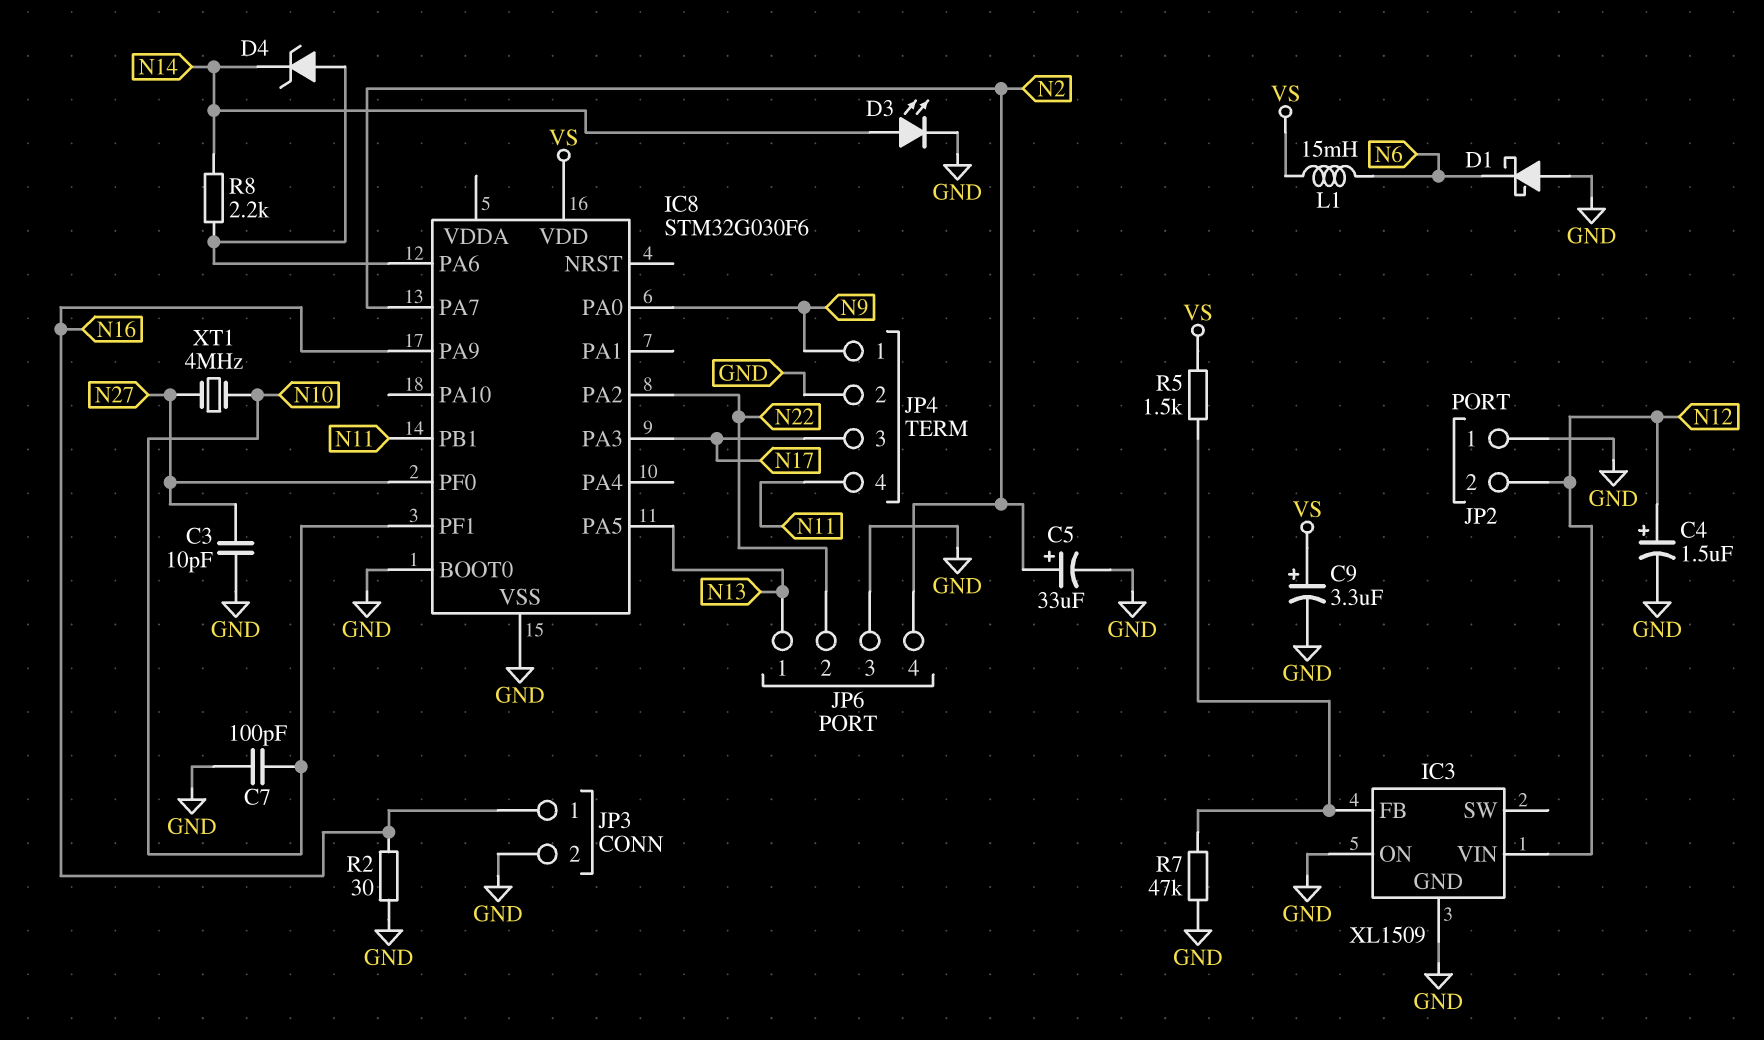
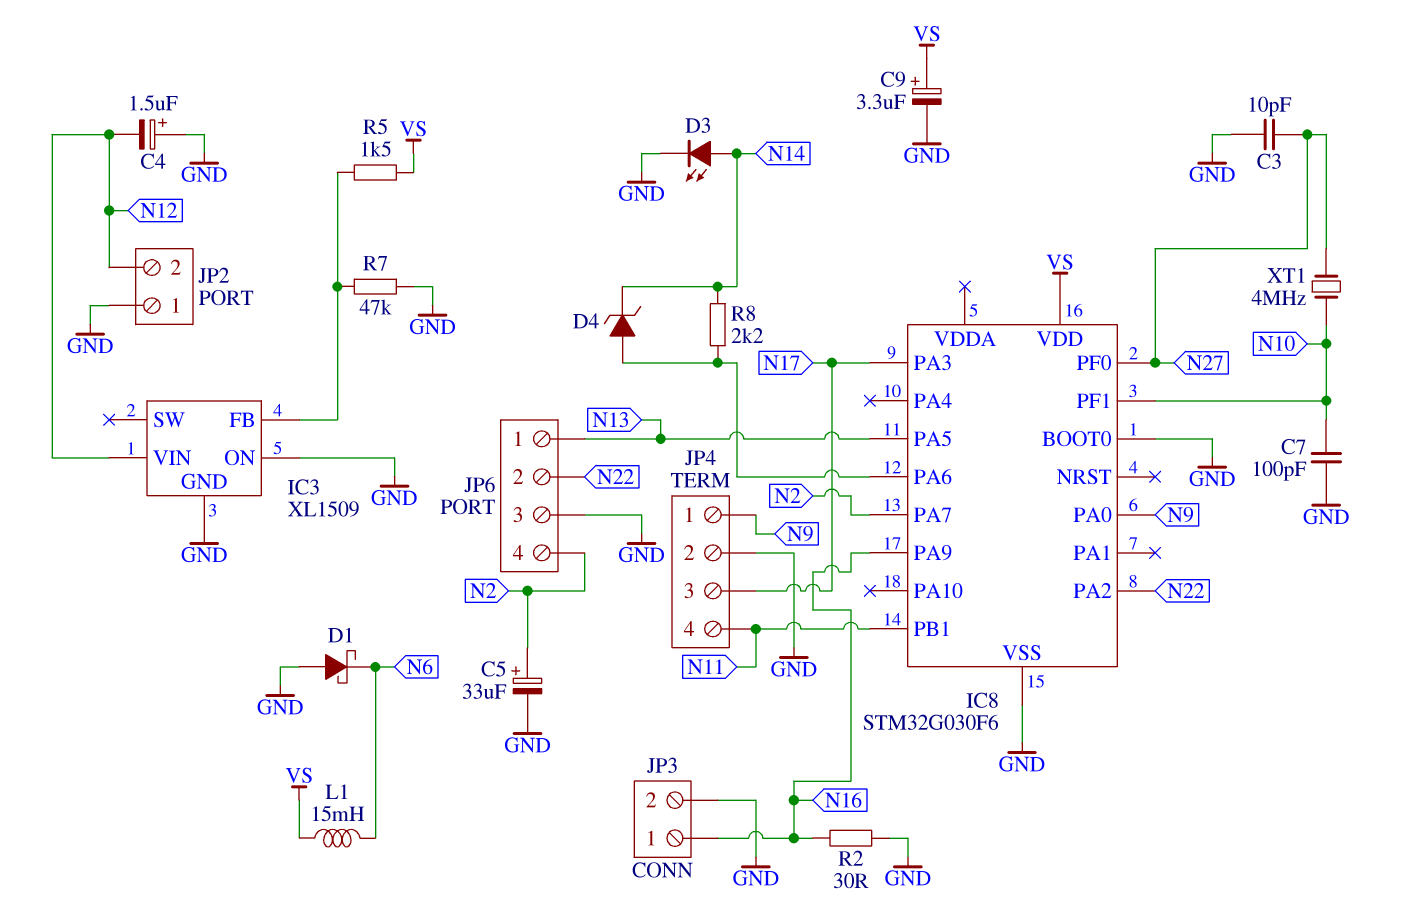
C4: 1.5uF (plus N12, minus GND) -> 1.5uF (plus GND, minus N12)

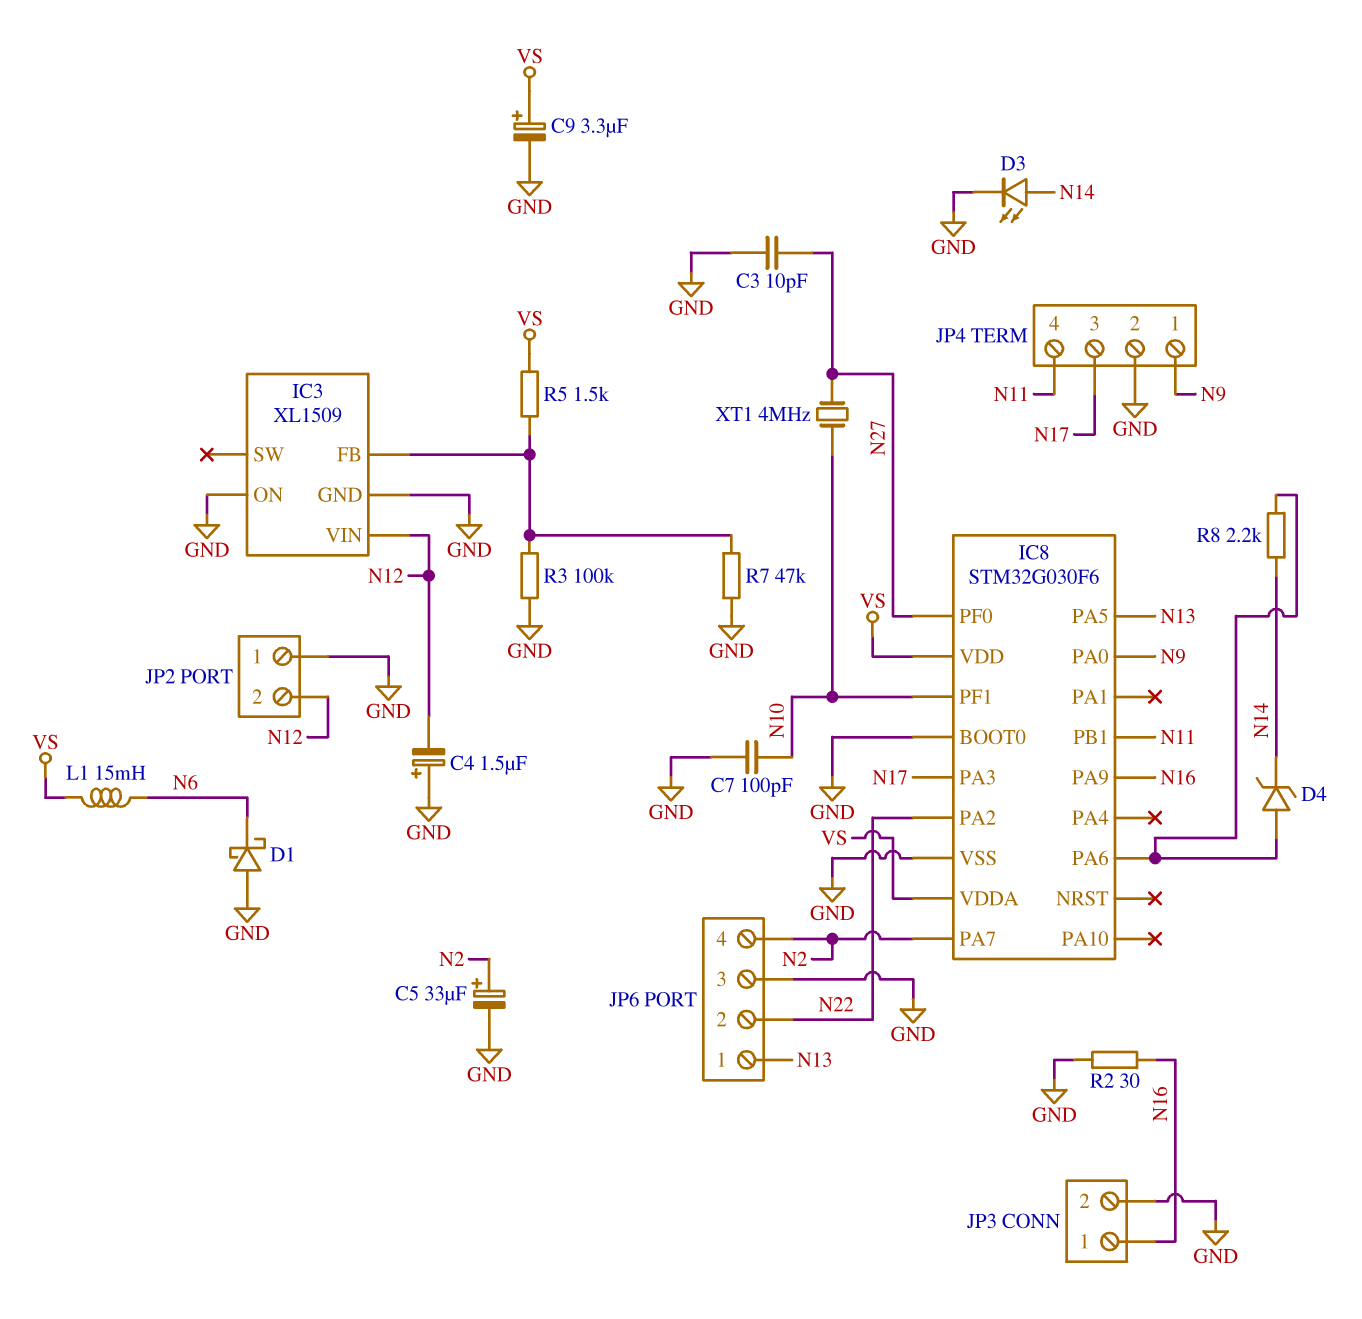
IC8 pin VDDA: none -> VS
R3: none -> 100k (GND, IC3/FB)

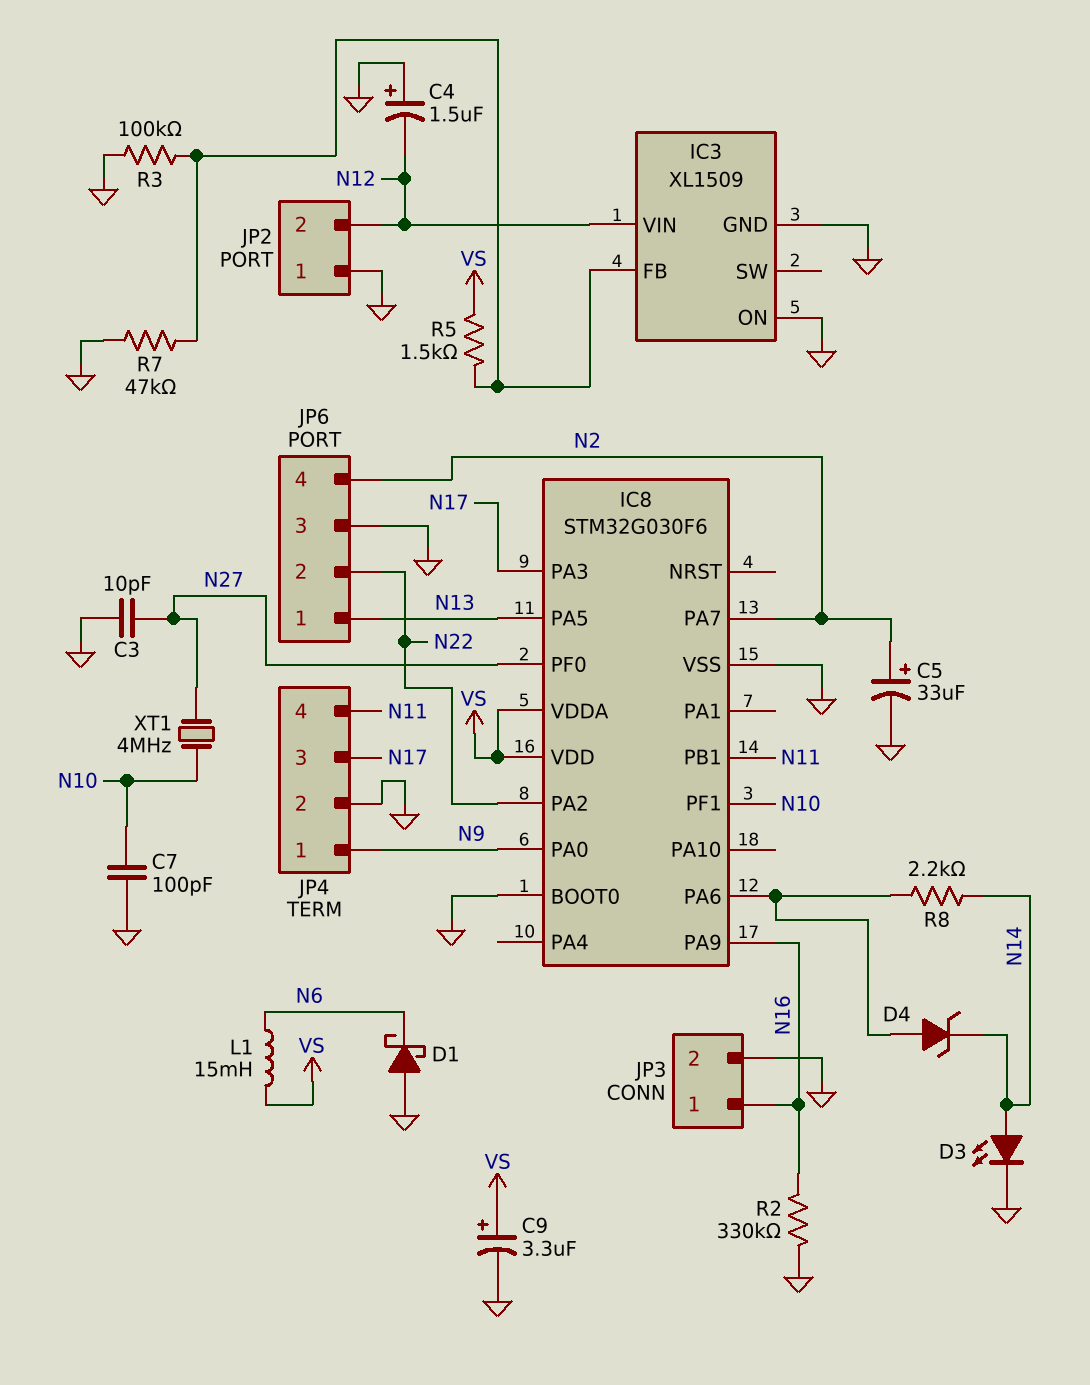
R2: 30 (GND, N16) -> 330k (GND, N16)

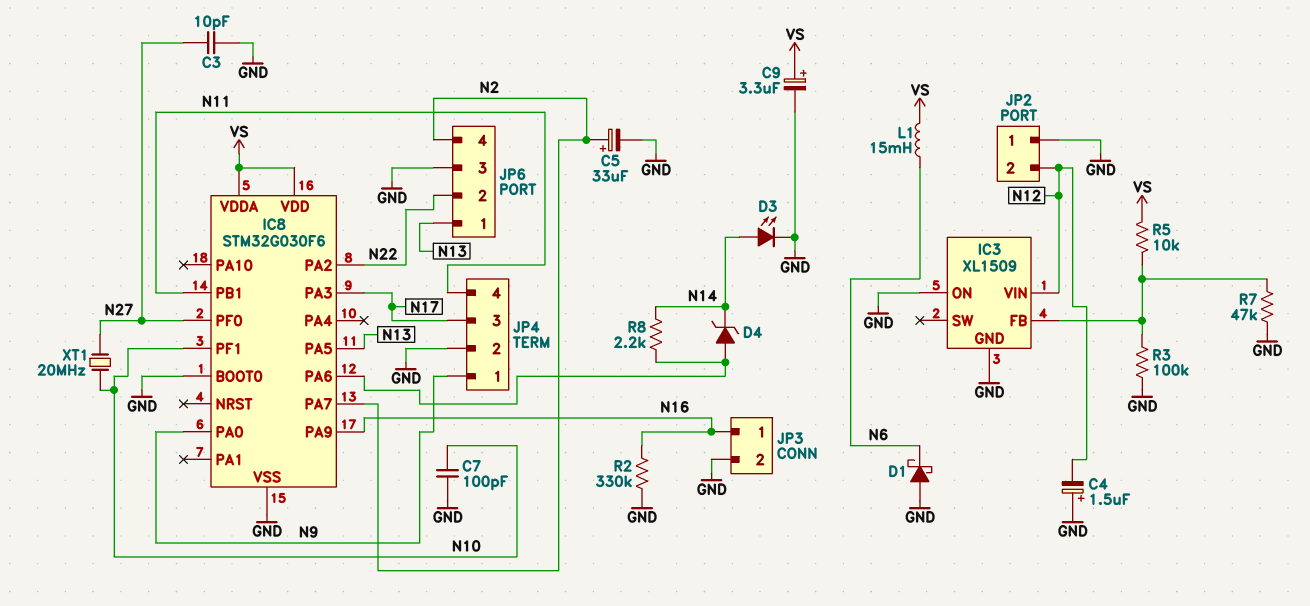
R5: 1.5k (IC3/FB, VS) -> 10k (IC3/FB, VS)
XT1: 4MHz (N10, N27) -> 20MHz (N10, N27)

